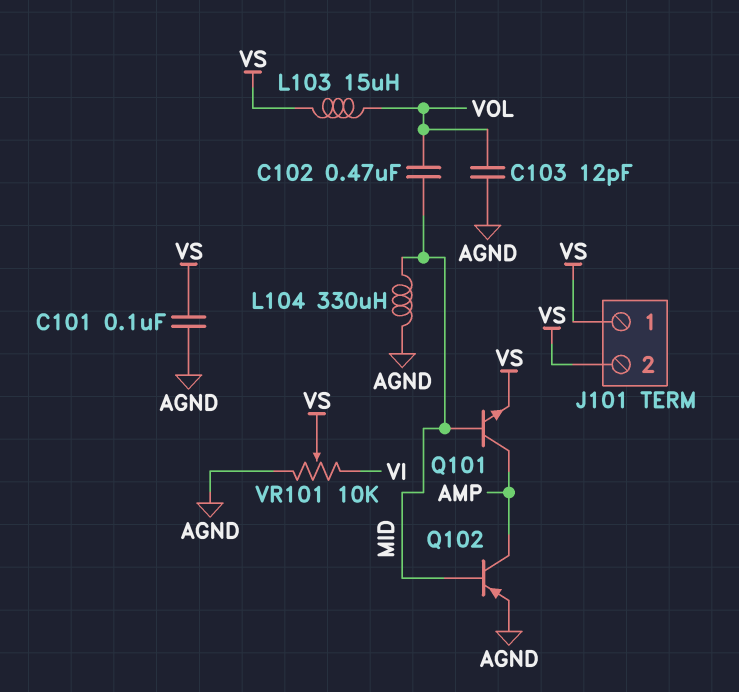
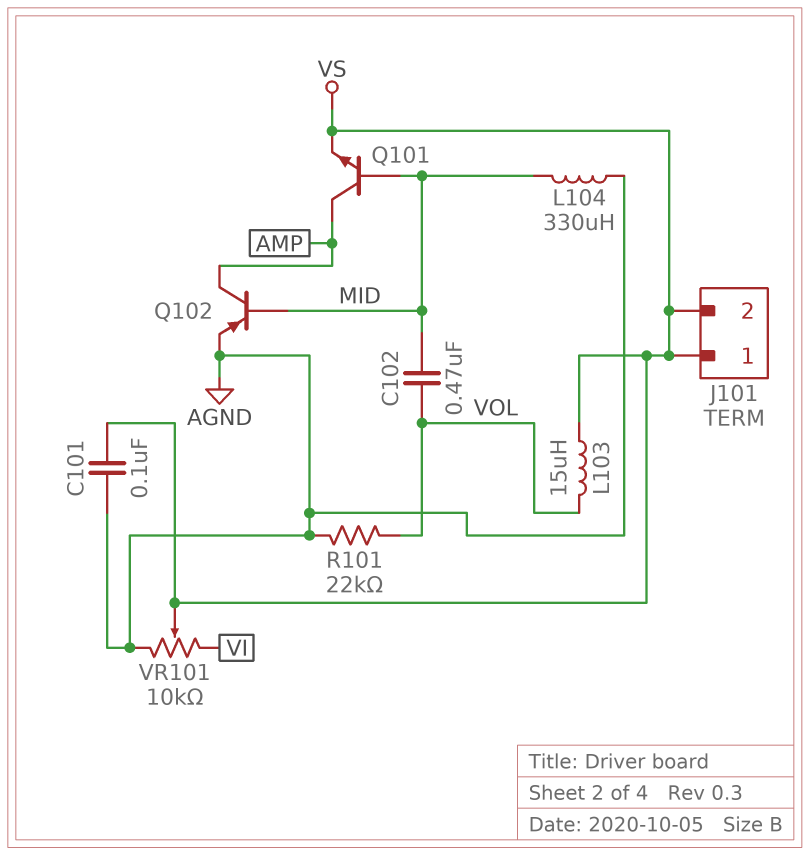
C103: 12pF (AGND, VOL) -> none
R101: none -> 22k (AGND, VOL)

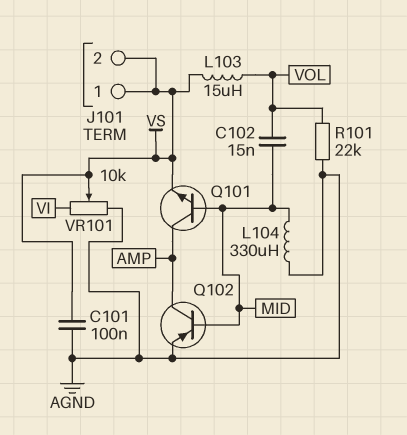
C102: 470nF (MID, VOL) -> 15nF (MID, VOL)

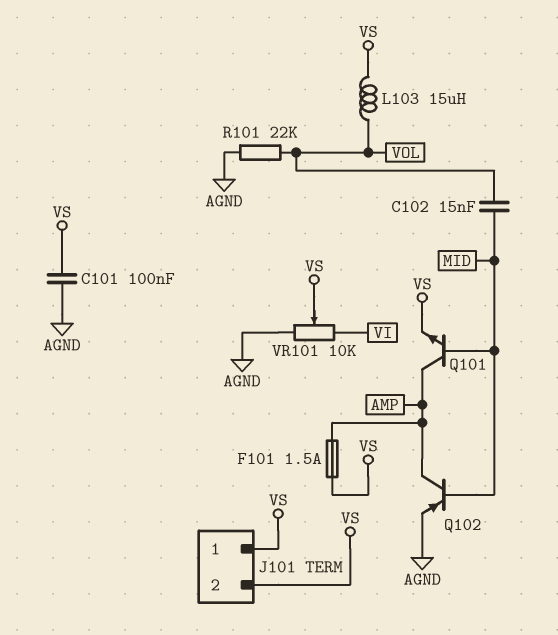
F101: none -> 1.5A (AMP, VS)
L104: 330uH (AGND, MID) -> none

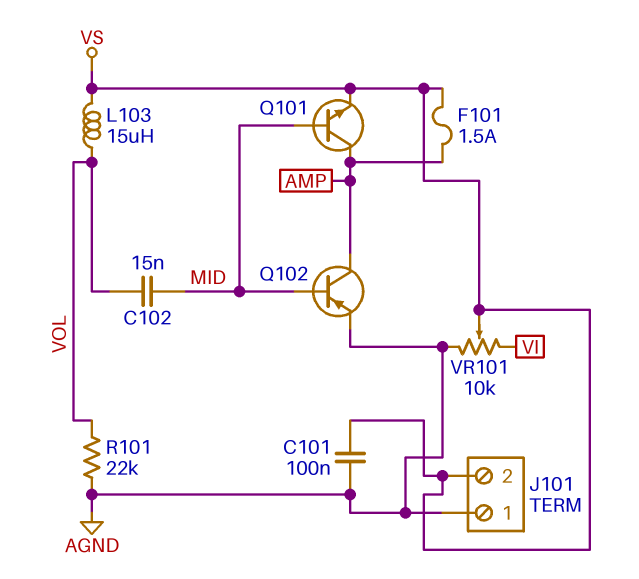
J101 pin 1: VS -> AGND

